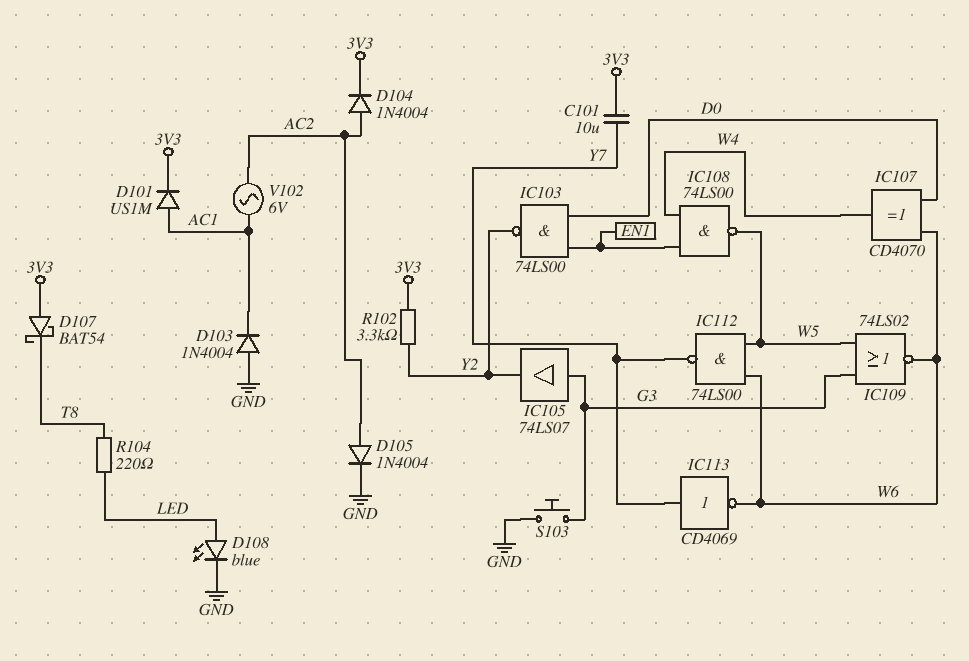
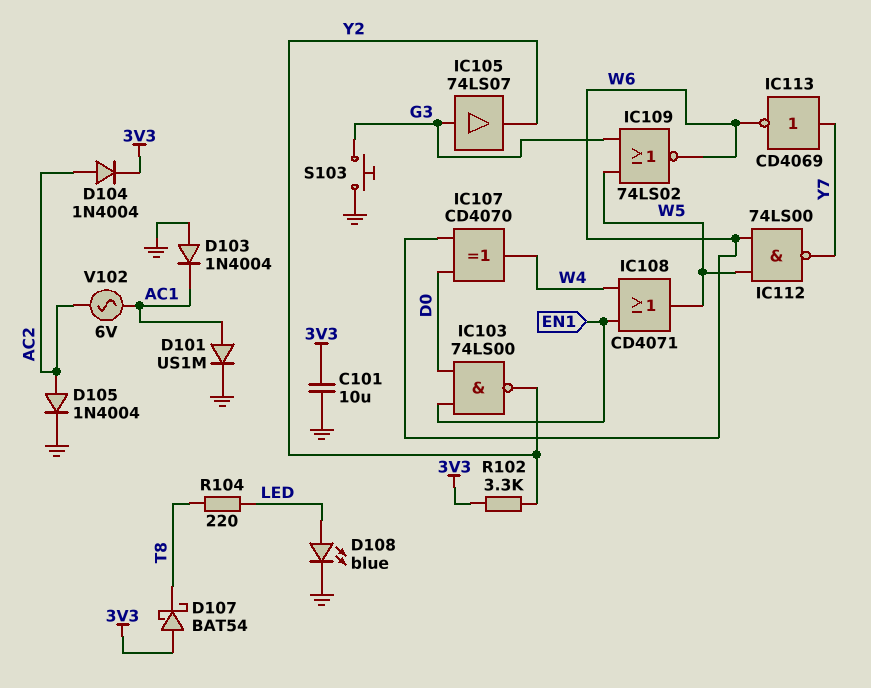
C101: 10uF (3V3, Y7) -> 10uF (3V3, GND)
D101: diode US1M (A AC1, K 3V3) -> diode US1M (A AC1, K GND)
IC108: NAND 74LS00 (in EN1, in W4, out W5) -> OR CD4071 (in EN1, in W4, out W5)

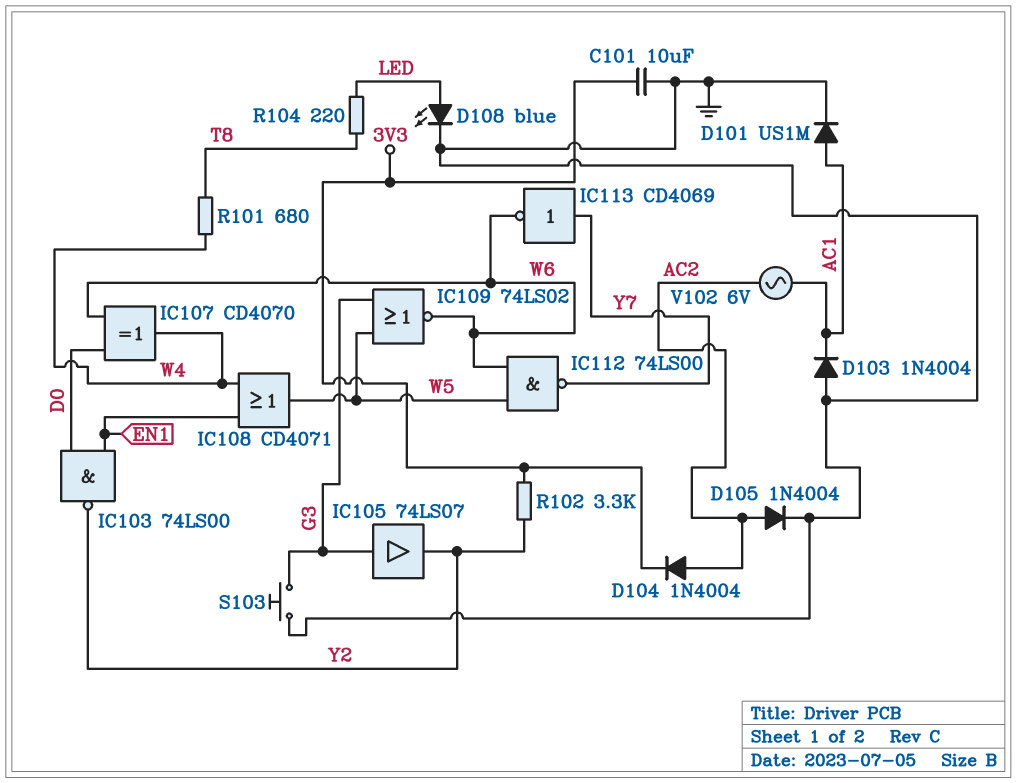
D107: schottky BAT54 (A 3V3, K T8) -> none
R101: none -> 680 (T8, W4)

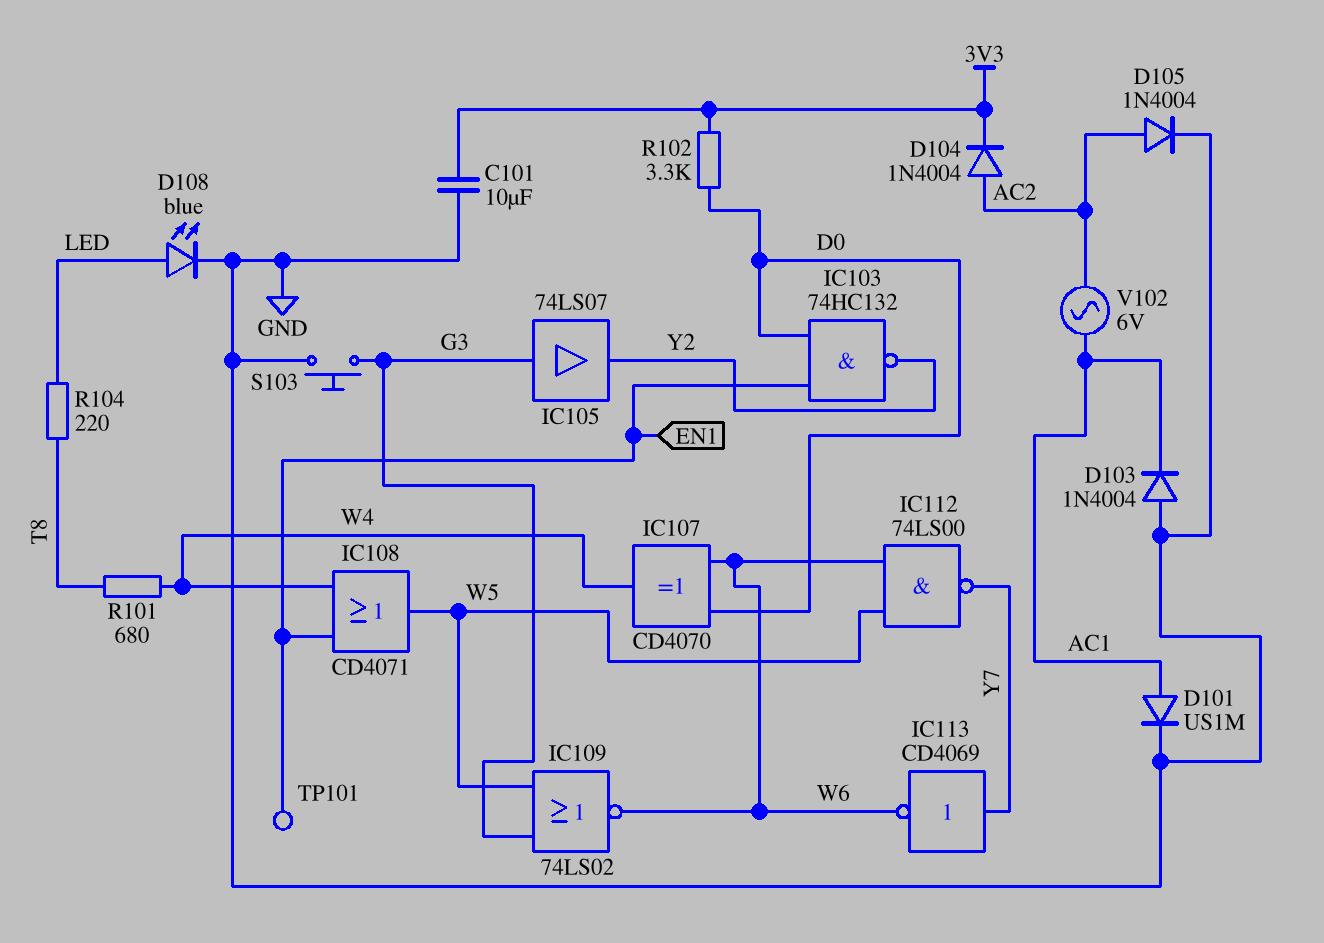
IC103: NAND 74LS00 (in D0, in EN1, out Y2) -> NAND 74HC132 (in D0, in EN1, out Y2)
R102: 3.3k (3V3, Y2) -> 3.3k (3V3, D0)
TP101: none -> test point (EN1)

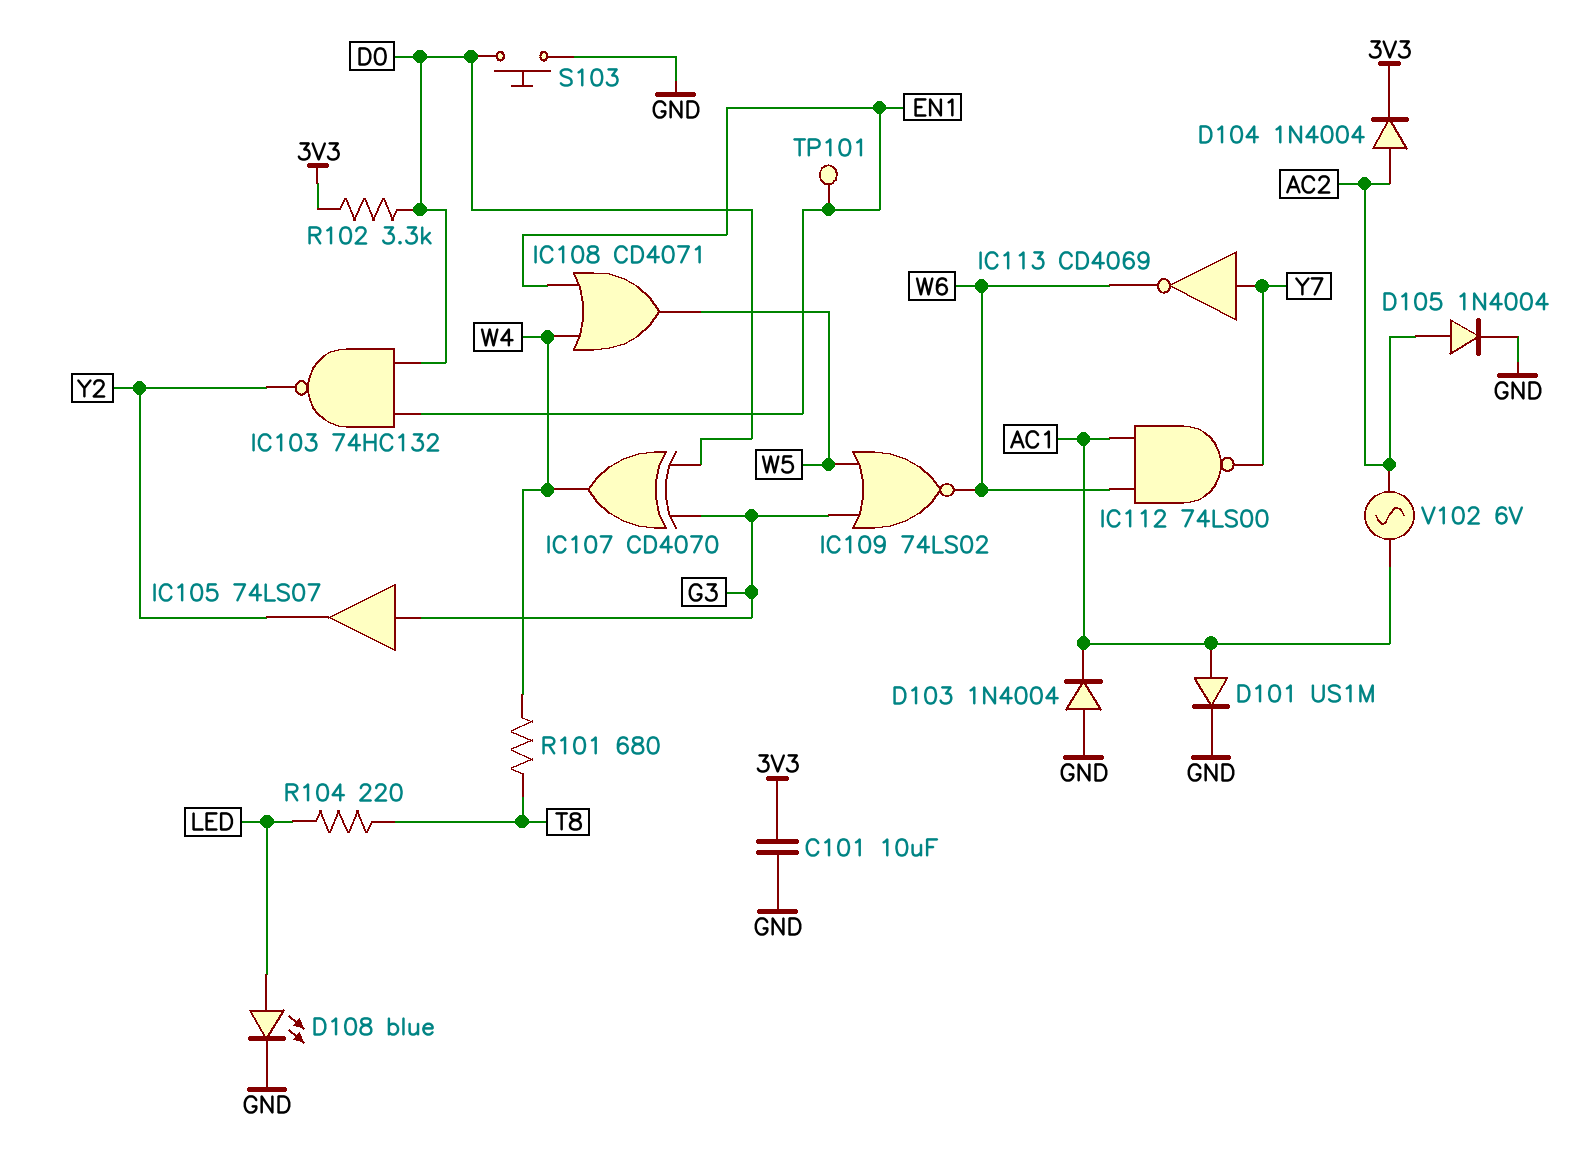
IC107: XOR CD4070 (in D0, in W6, out W4) -> XOR CD4070 (in D0, in G3, out W4)
IC112: NAND 74LS00 (in W5, in W6, out Y7) -> NAND 74LS00 (in AC1, in W6, out Y7)
S103: button (G3, GND) -> button (D0, GND)

